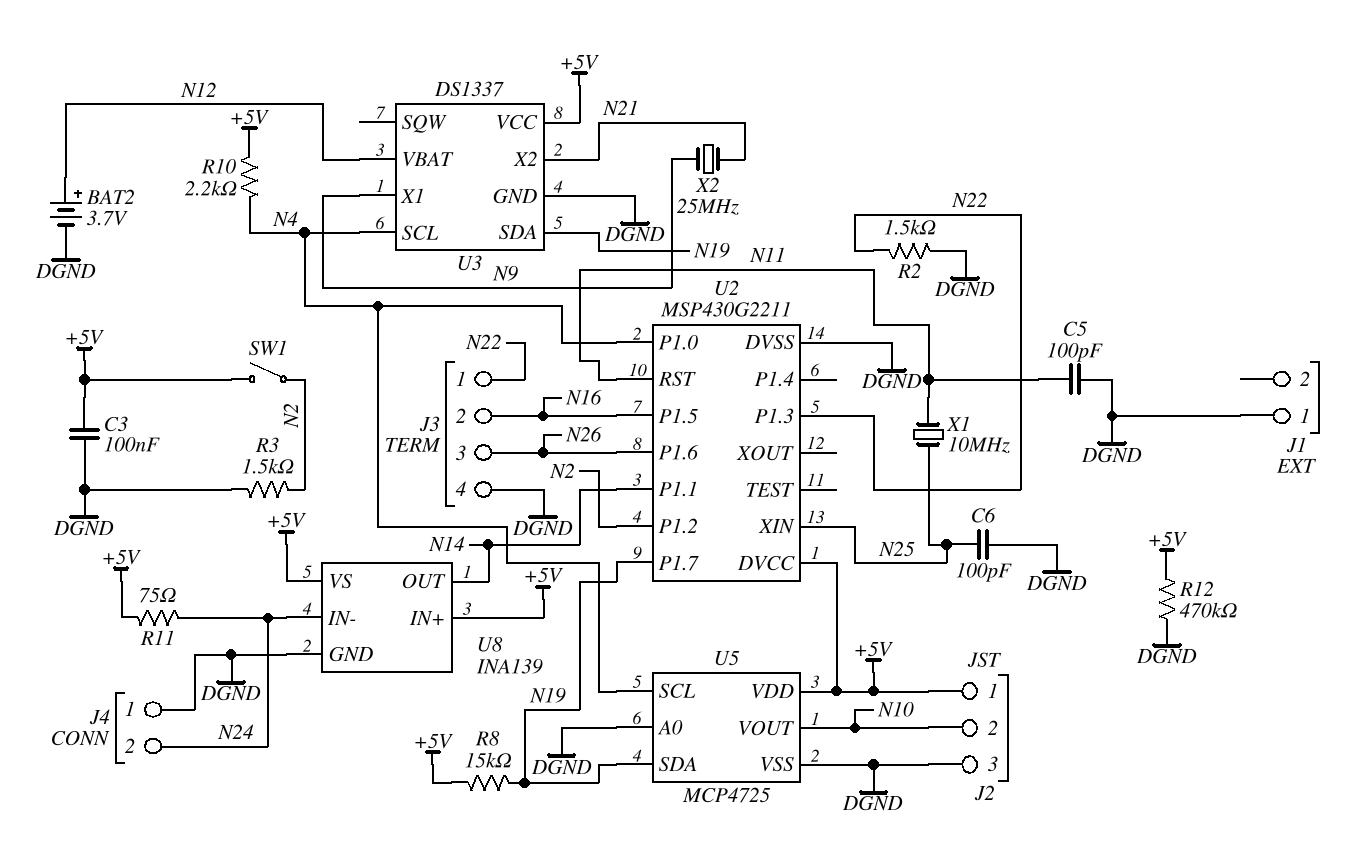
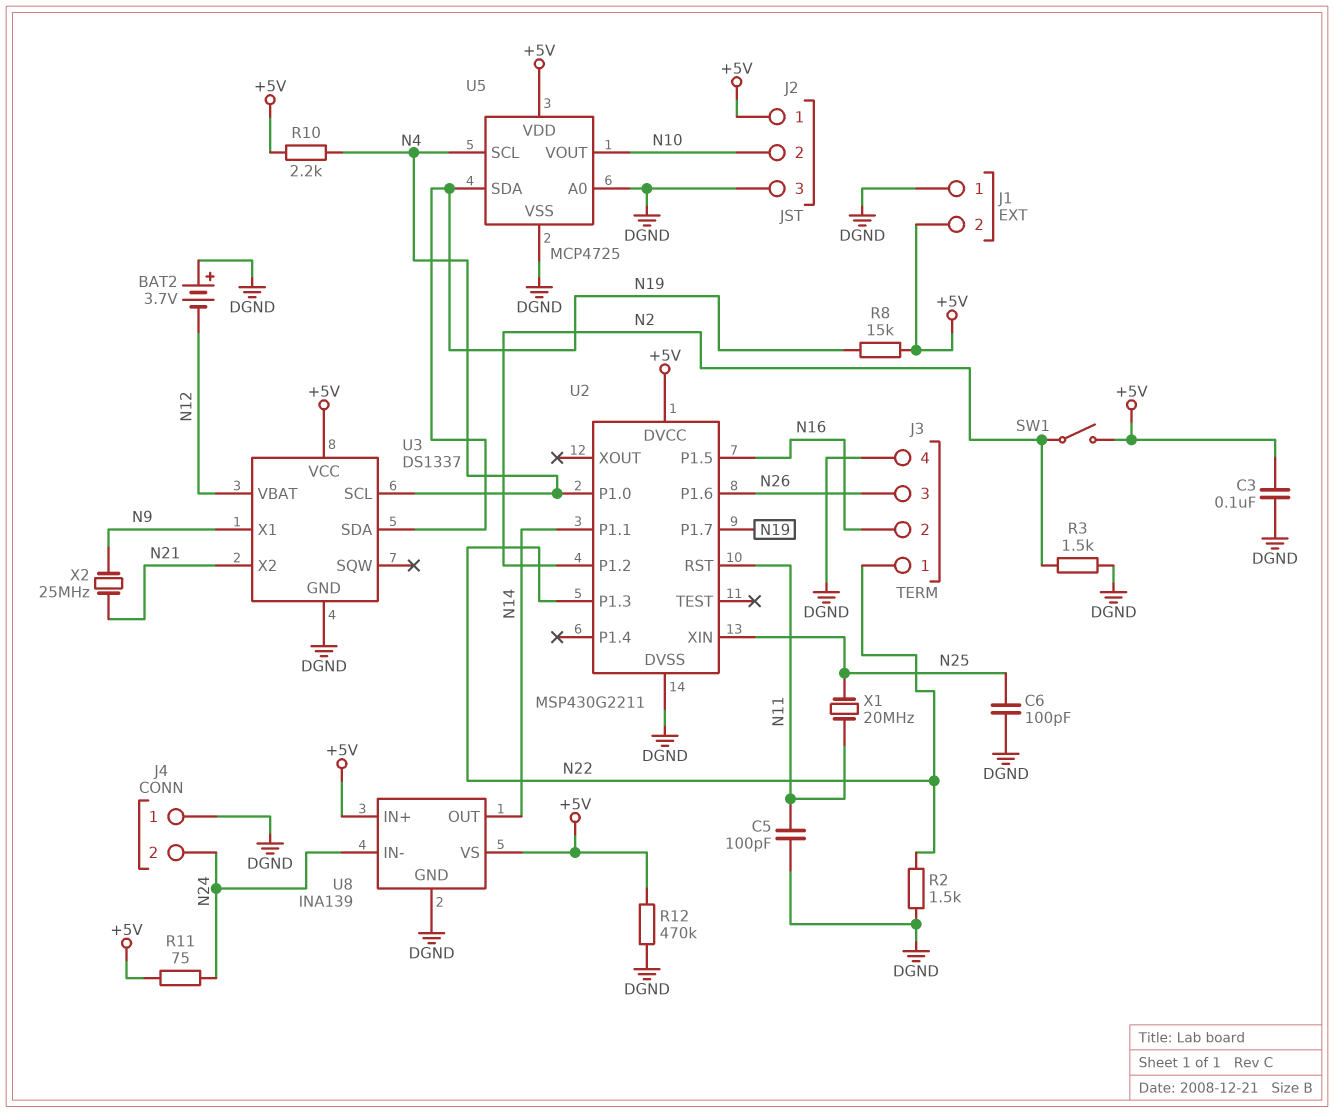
BAT2: 3.7V (plus N12, minus DGND) -> 3.7V (plus DGND, minus N12)
J1 pin 2: none -> +5V
X1: 10MHz (N11, N25) -> 20MHz (N11, N25)

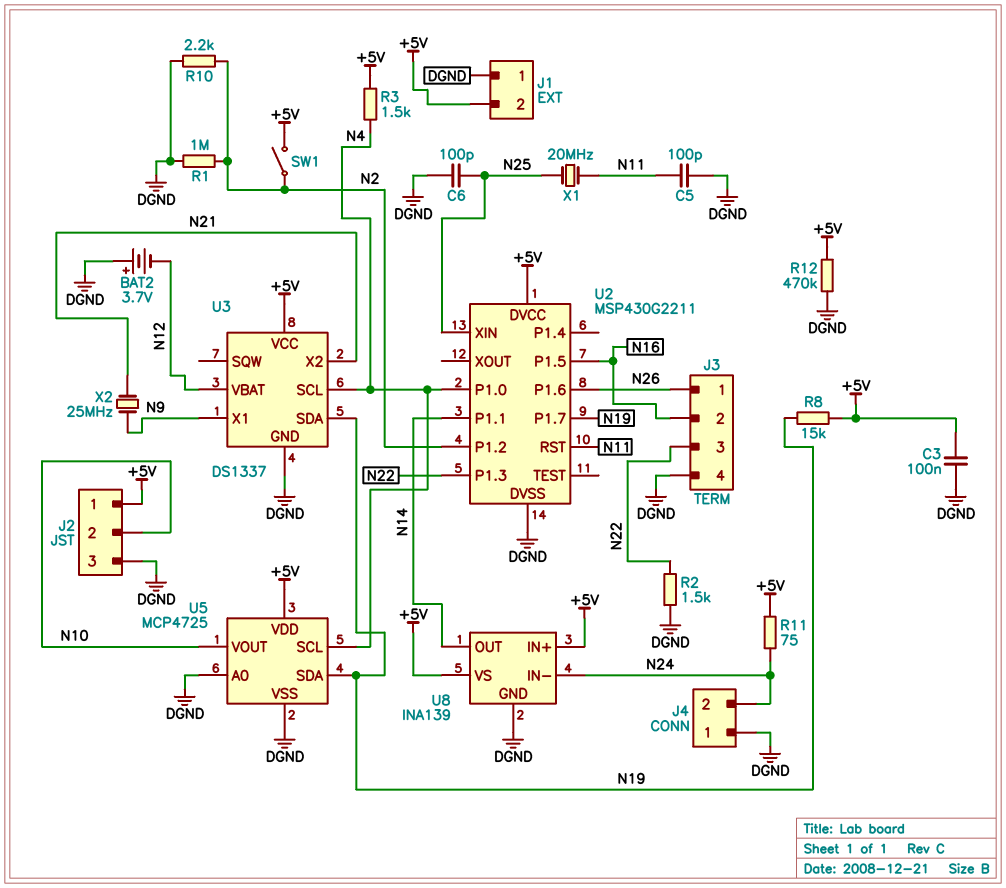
J3 pin 1: N22 -> N26
J3 pin 3: N26 -> N22
R1: none -> 1M (DGND, N2)
R3: 1.5k (DGND, N2) -> 1.5k (+5V, N4)
R10: 2.2k (+5V, N4) -> 2.2k (DGND, N2)

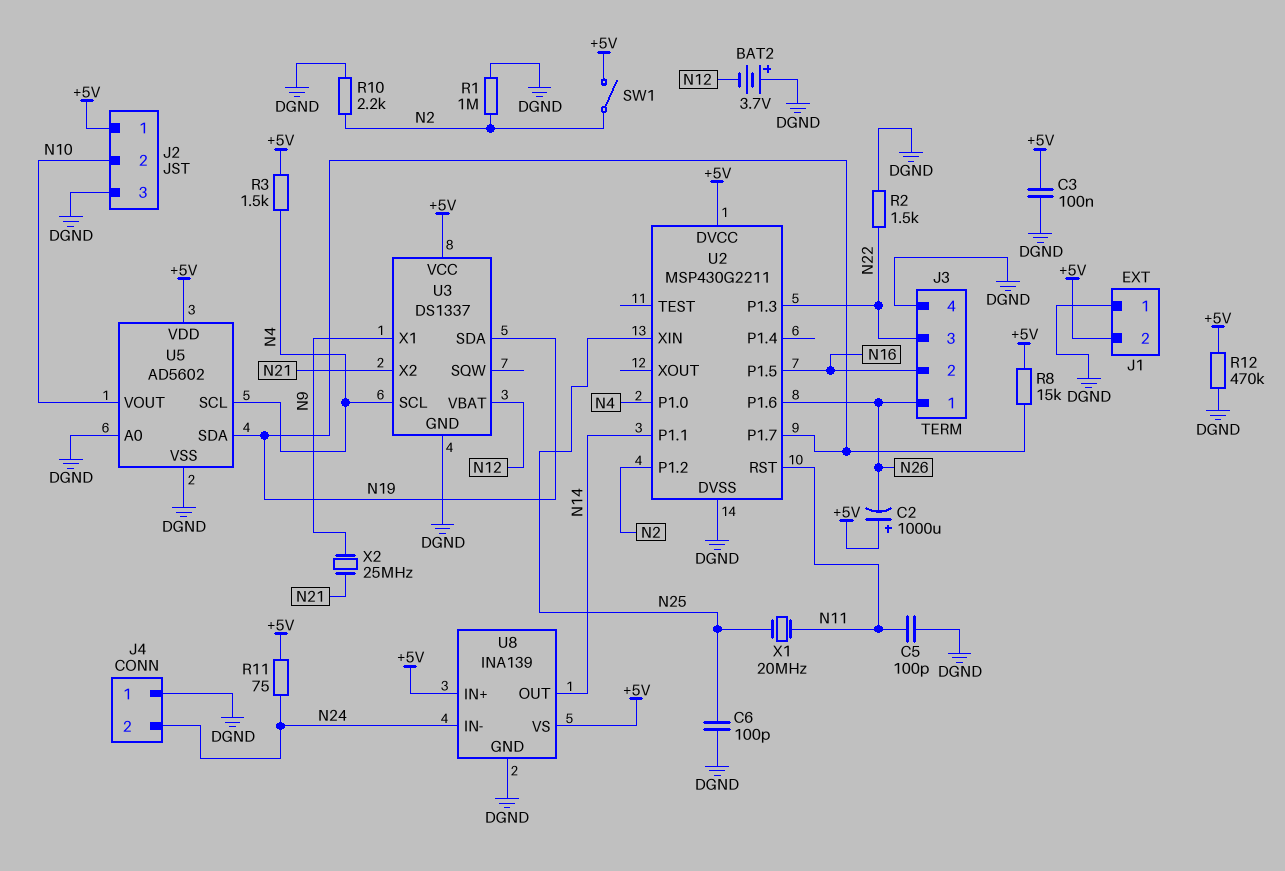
C2: none -> 1000uF (plus +5V, minus N26)
U5: MCP4725 -> AD5602

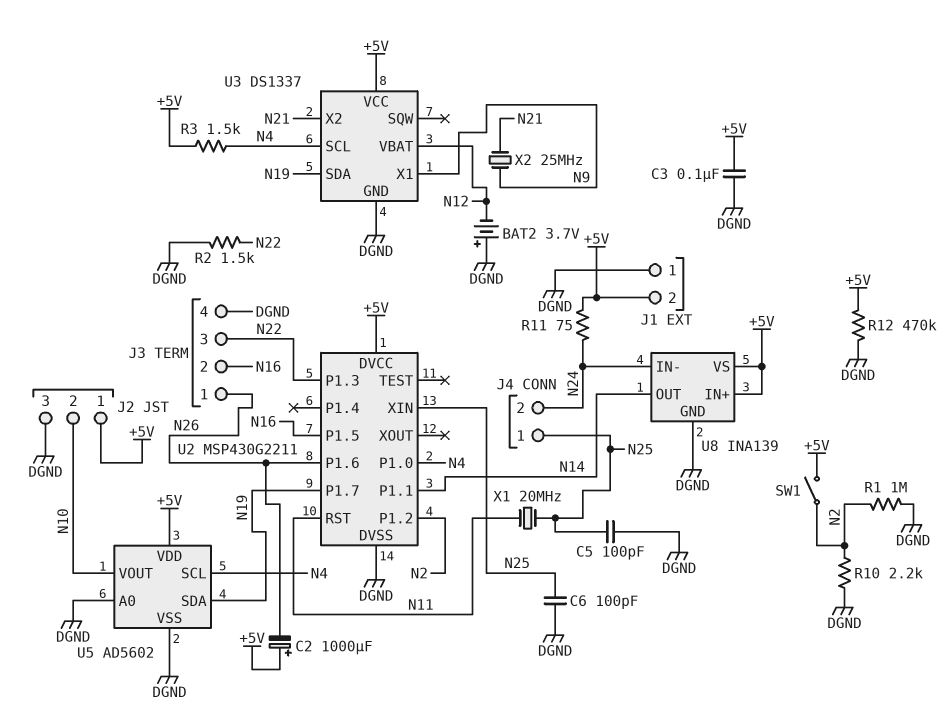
C5: 100pF (DGND, N11) -> 100pF (DGND, N25)
J4 pin 1: DGND -> N25
R8: 15k (+5V, N19) -> none

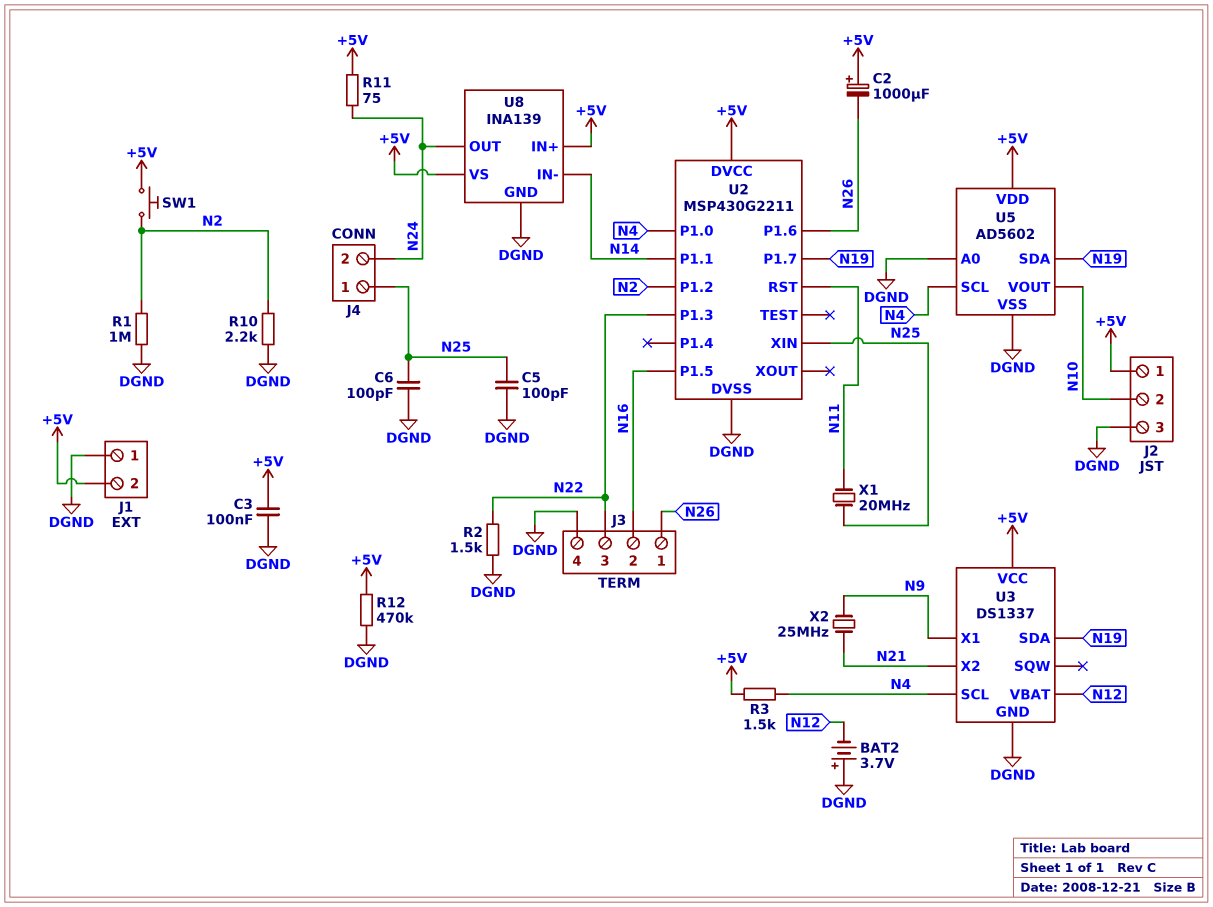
SW1: switch (+5V, N2) -> button (+5V, N2)
U8 pin IN-: N24 -> N14
U8 pin OUT: N14 -> N24

